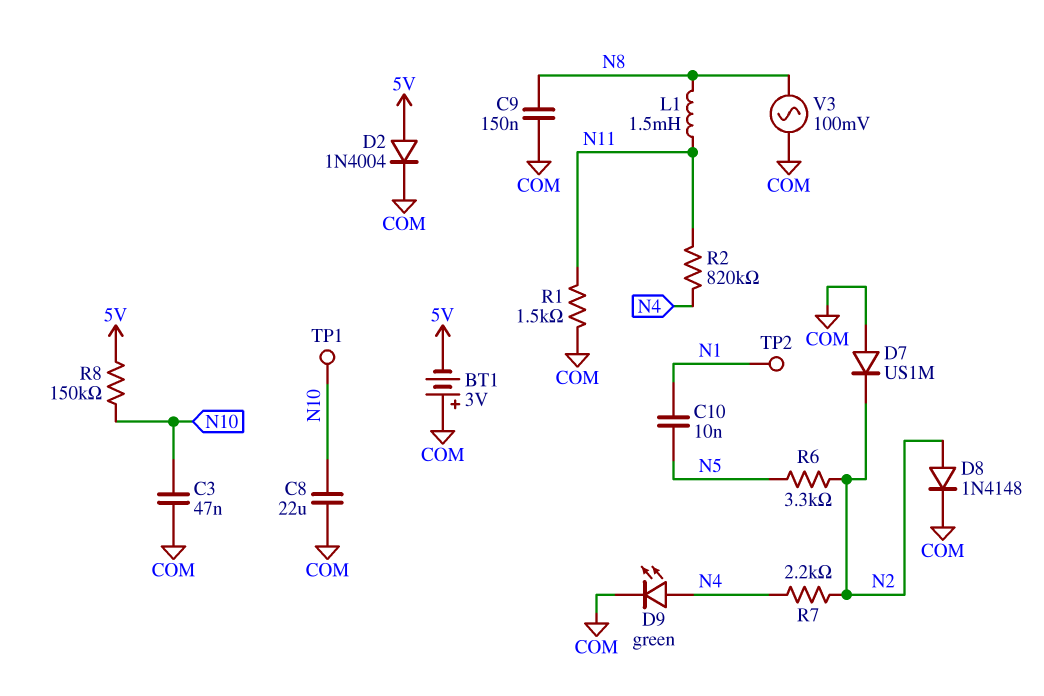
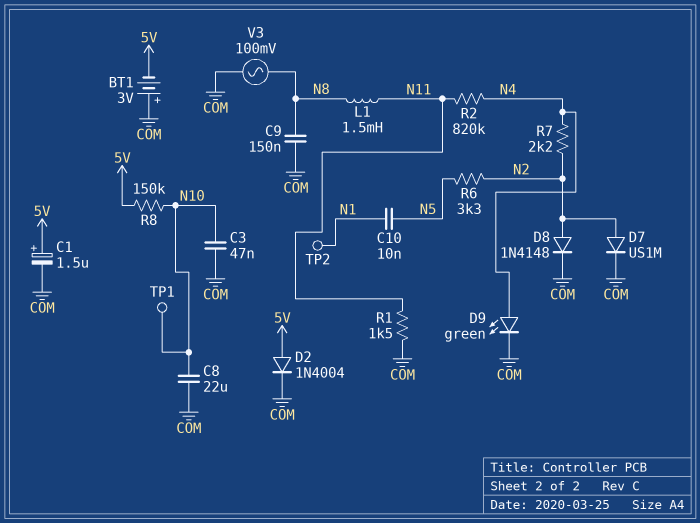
C1: none -> 1.5uF (plus 5V, minus COM)
D7: diode US1M (A COM, K N2) -> diode US1M (A N2, K COM)

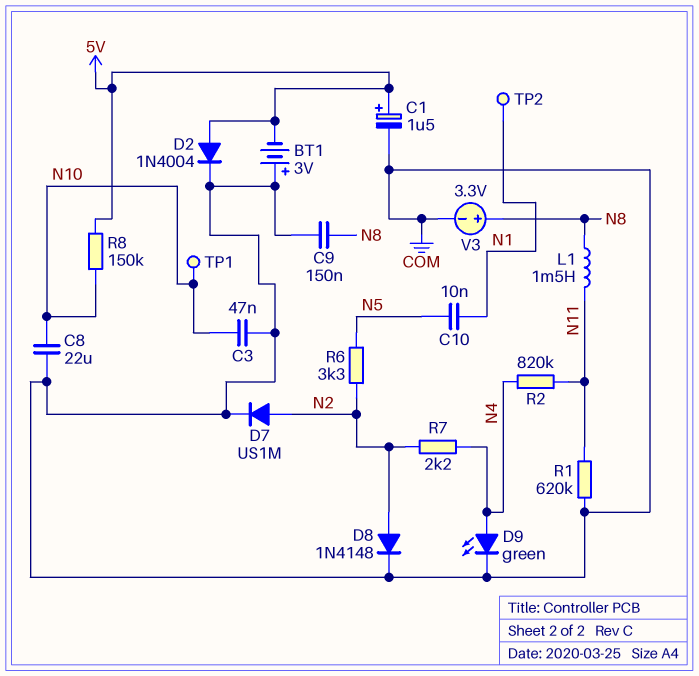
R1: 1.5k (COM, N11) -> 620k (COM, N11)
V3: AC 100mV (COM, N8) -> 3.3V (plus N8, minus COM)

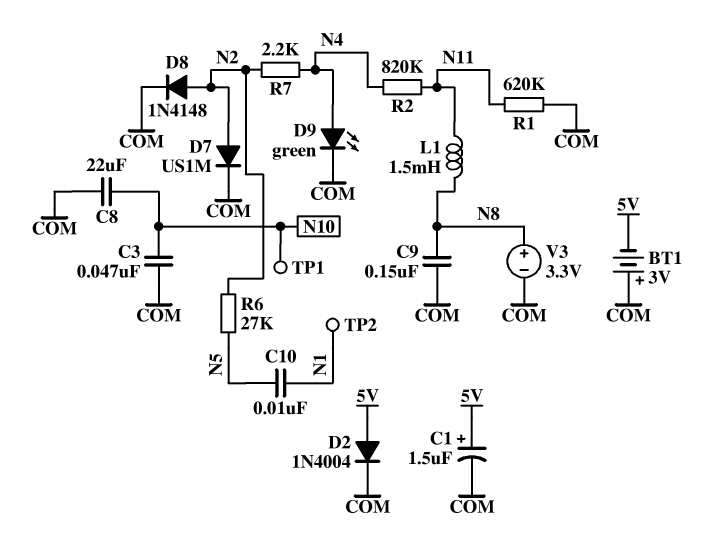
R6: 3.3k (N2, N5) -> 27k (N2, N5)
R8: 150k (5V, N10) -> none

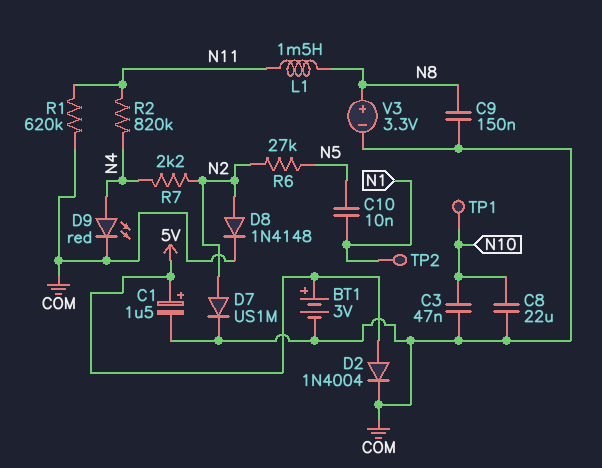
BT1: 3V (plus COM, minus 5V) -> 3V (plus 5V, minus COM)
D9: LED green (A N4, K COM) -> LED red (A N4, K COM)

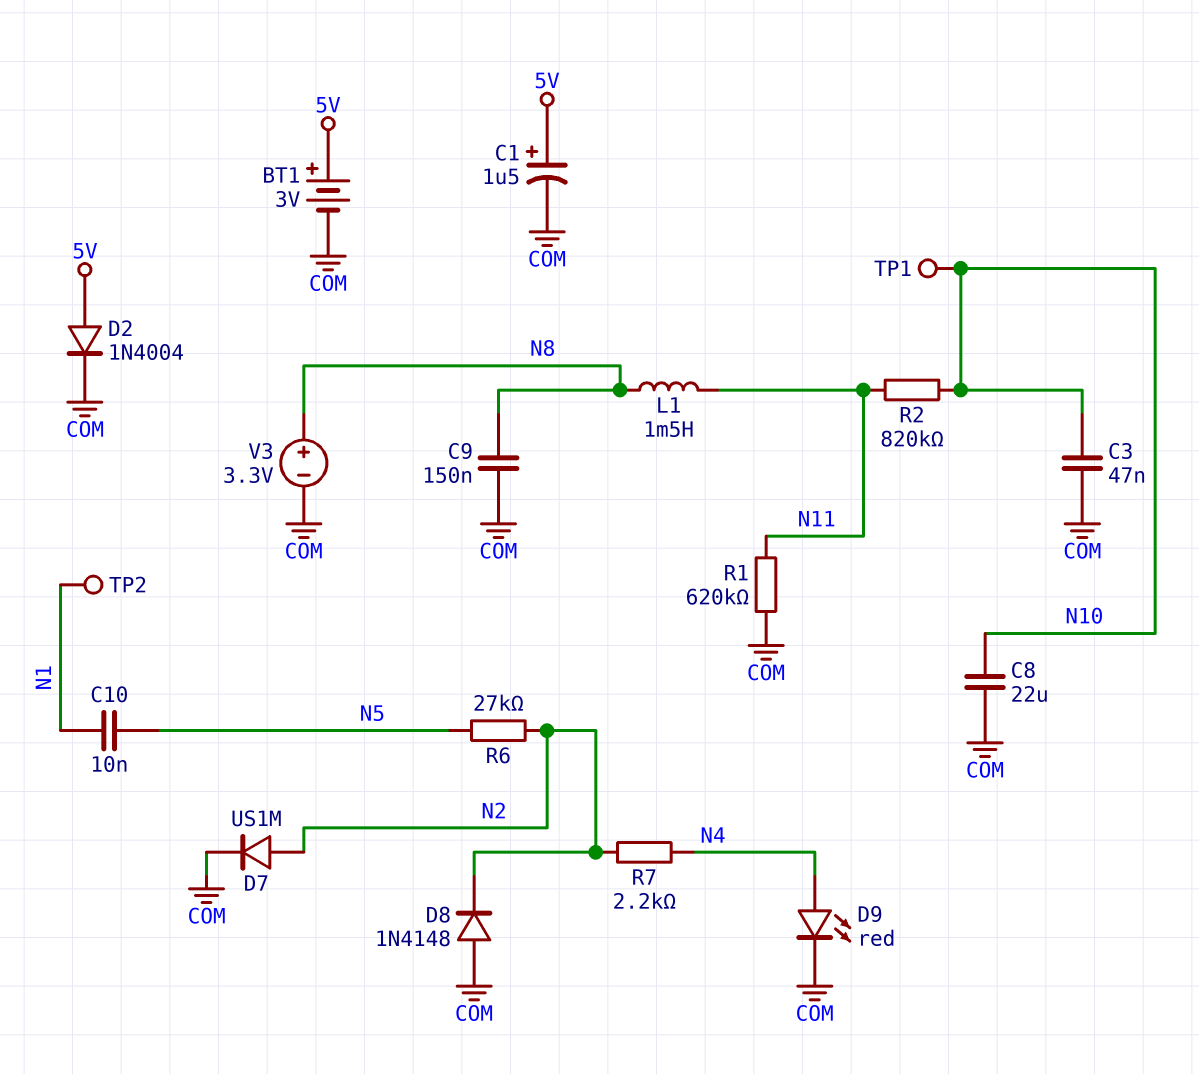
D8: diode 1N4148 (A N2, K COM) -> diode 1N4148 (A COM, K N2)
R2: 820k (N4, N11) -> 820k (N10, N11)

